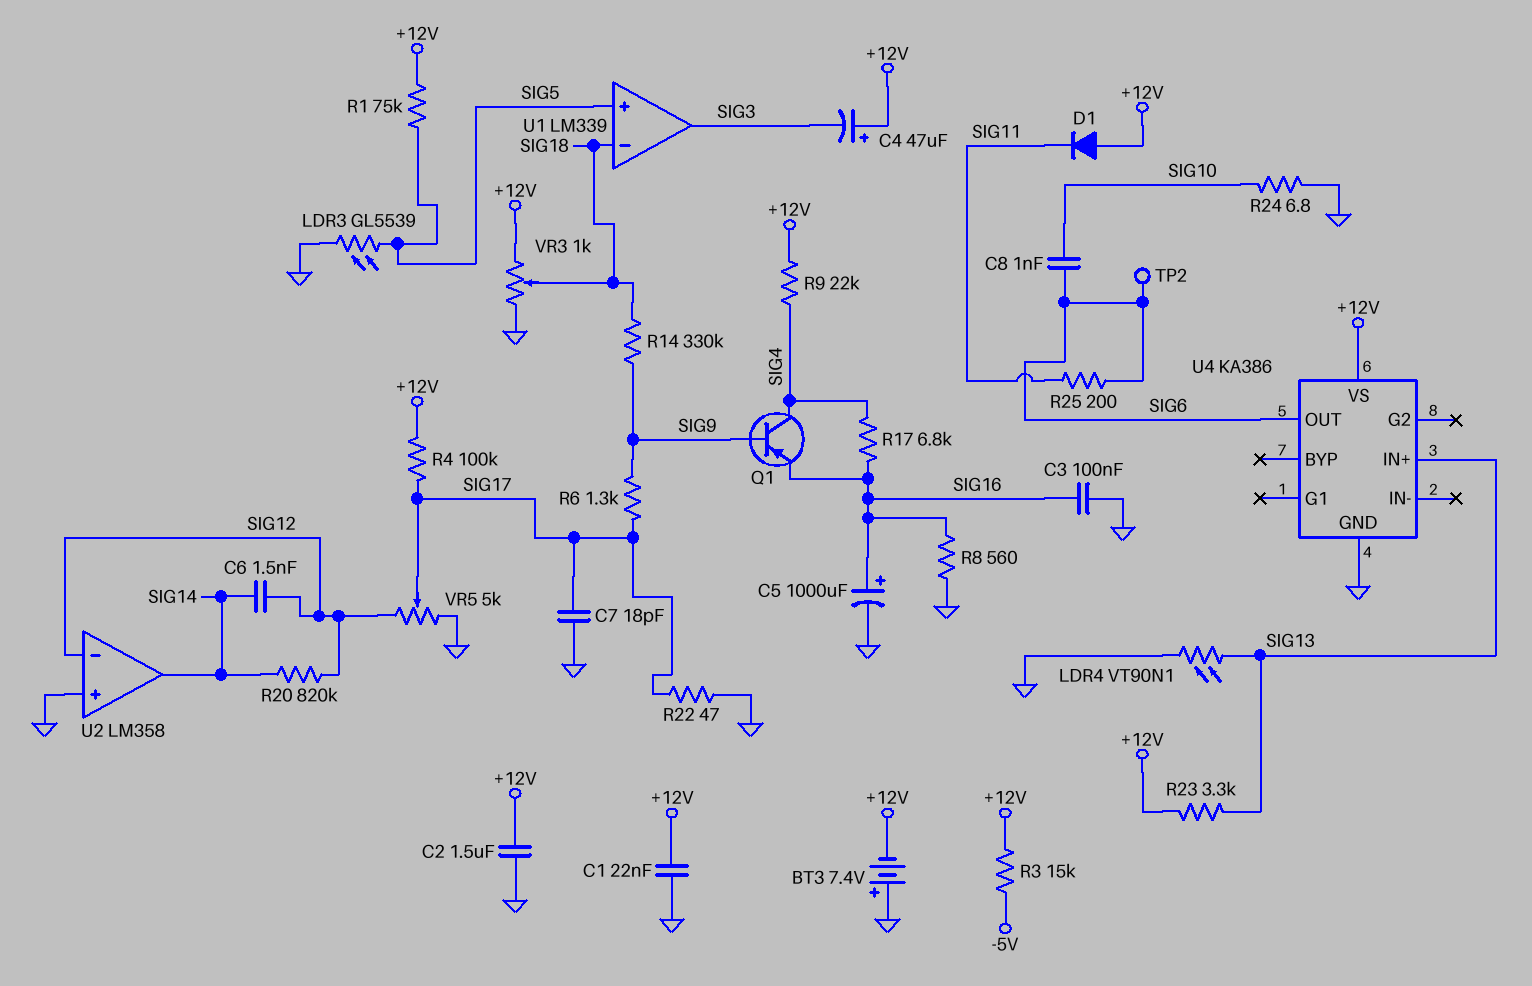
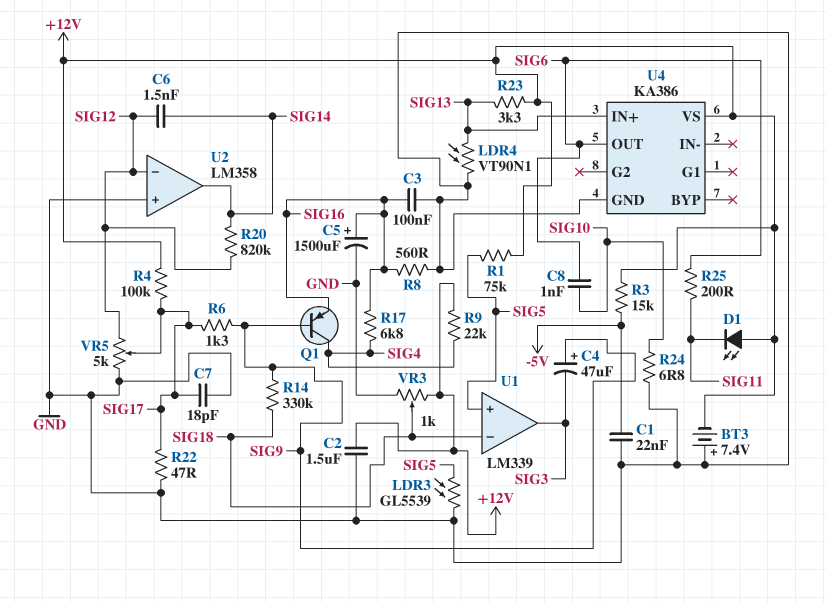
C1: 22nF (+12V, GND) -> 22nF (-5V, GND)
C4: 47uF (plus +12V, minus SIG3) -> 47uF (plus SIG9, minus SIG3)
C5: 1000uF (plus SIG16, minus GND) -> 1500uF (plus SIG16, minus GND)
D1: diode (A +12V, K SIG11) -> LED (A +12V, K SIG11)
TP2: test point (SIG6) -> none

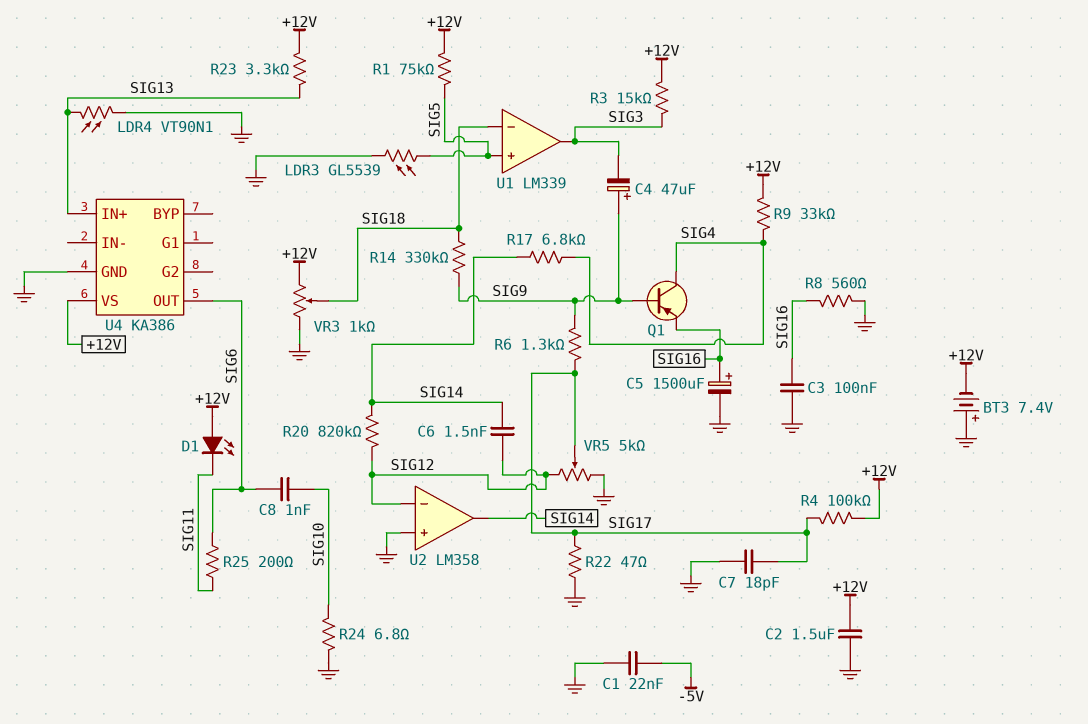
R3: 15k (+12V, -5V) -> 15k (+12V, SIG3)
R9: 22k (+12V, SIG4) -> 33k (+12V, SIG4)
R17: 6.8k (SIG4, SIG16) -> 6.8k (SIG4, SIG14)

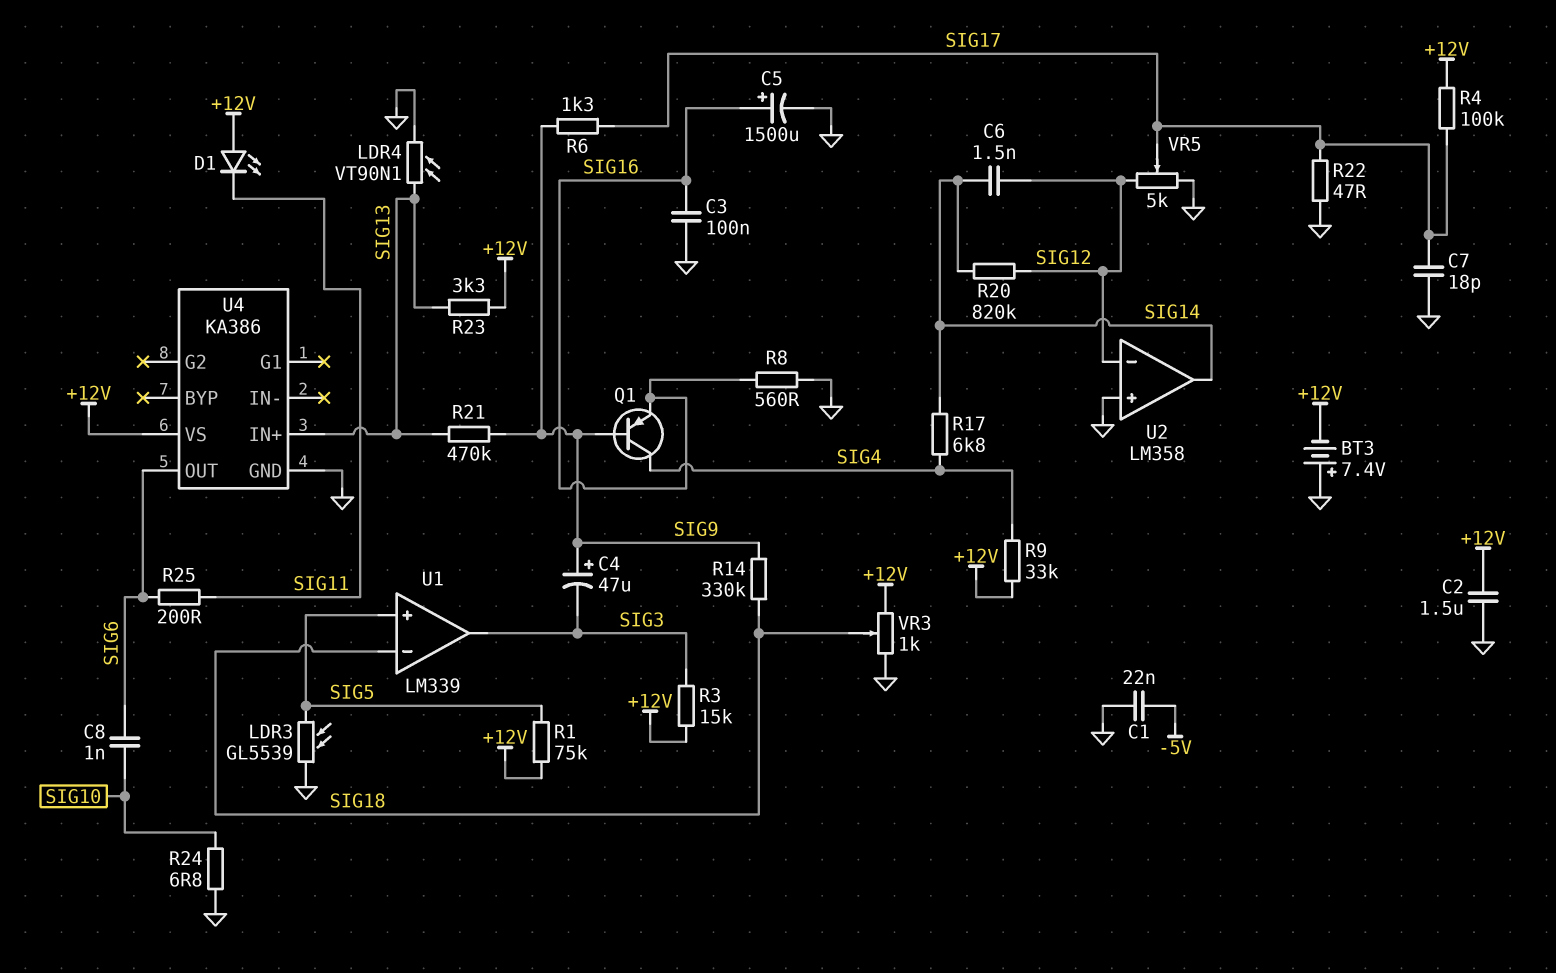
R21: none -> 470k (SIG9, SIG13)

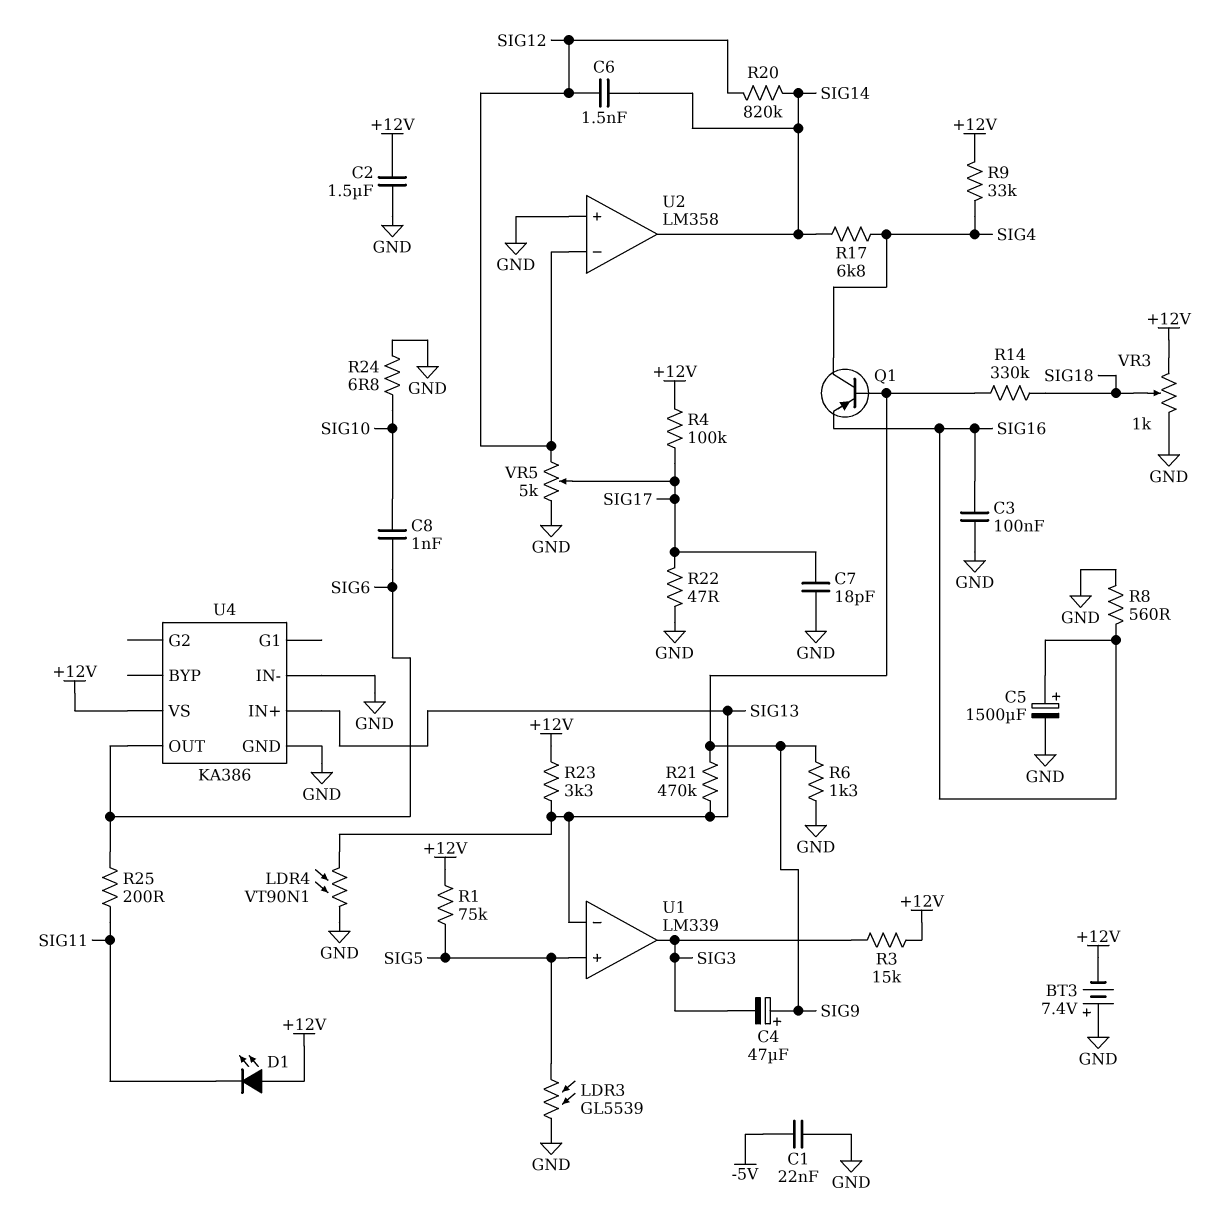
R6: 1.3k (SIG9, SIG17) -> 1.3k (GND, SIG9)
U1 pin in-: SIG18 -> SIG13
U4 pin IN-: none -> GND

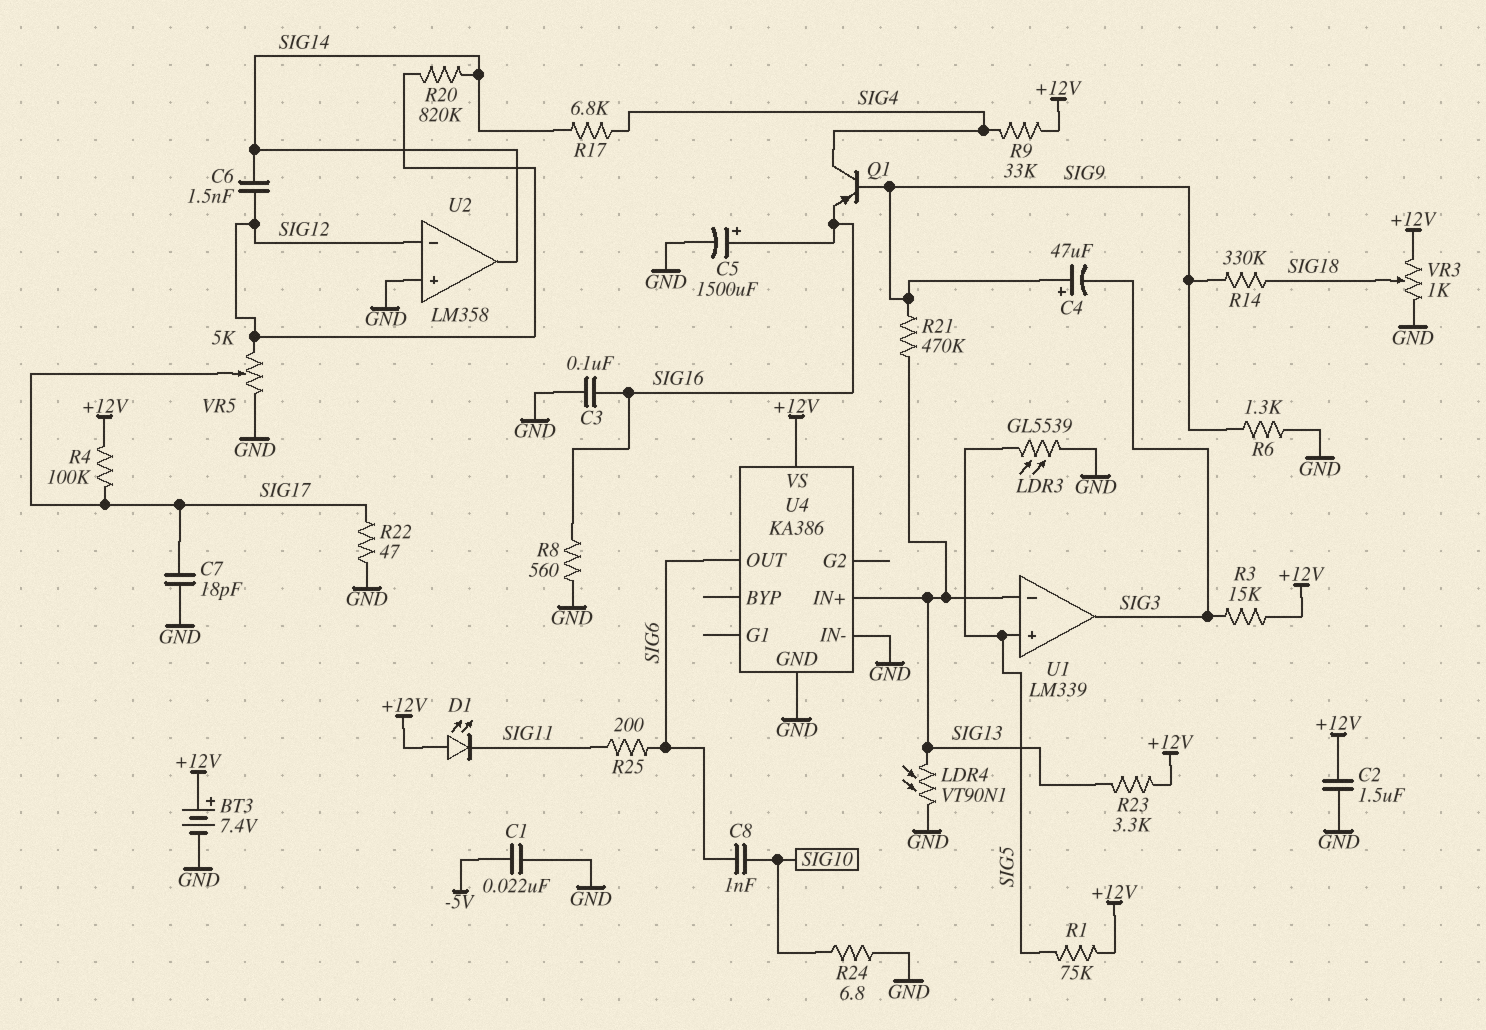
BT3: 7.4V (plus GND, minus +12V) -> 7.4V (plus +12V, minus GND)

